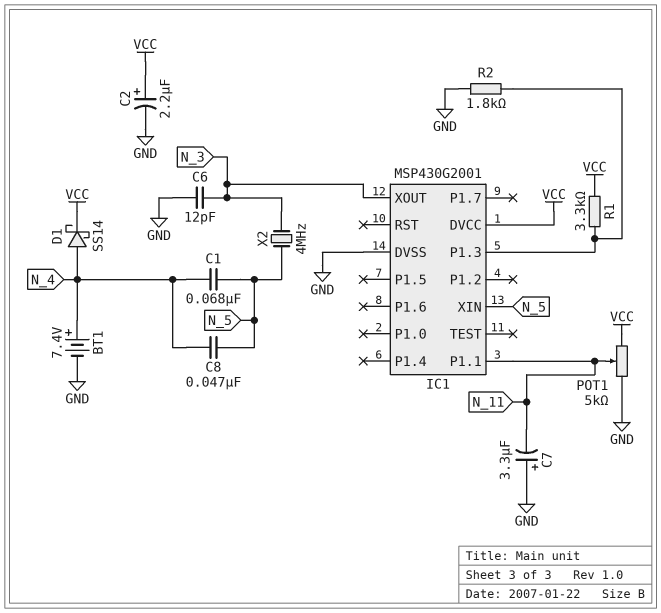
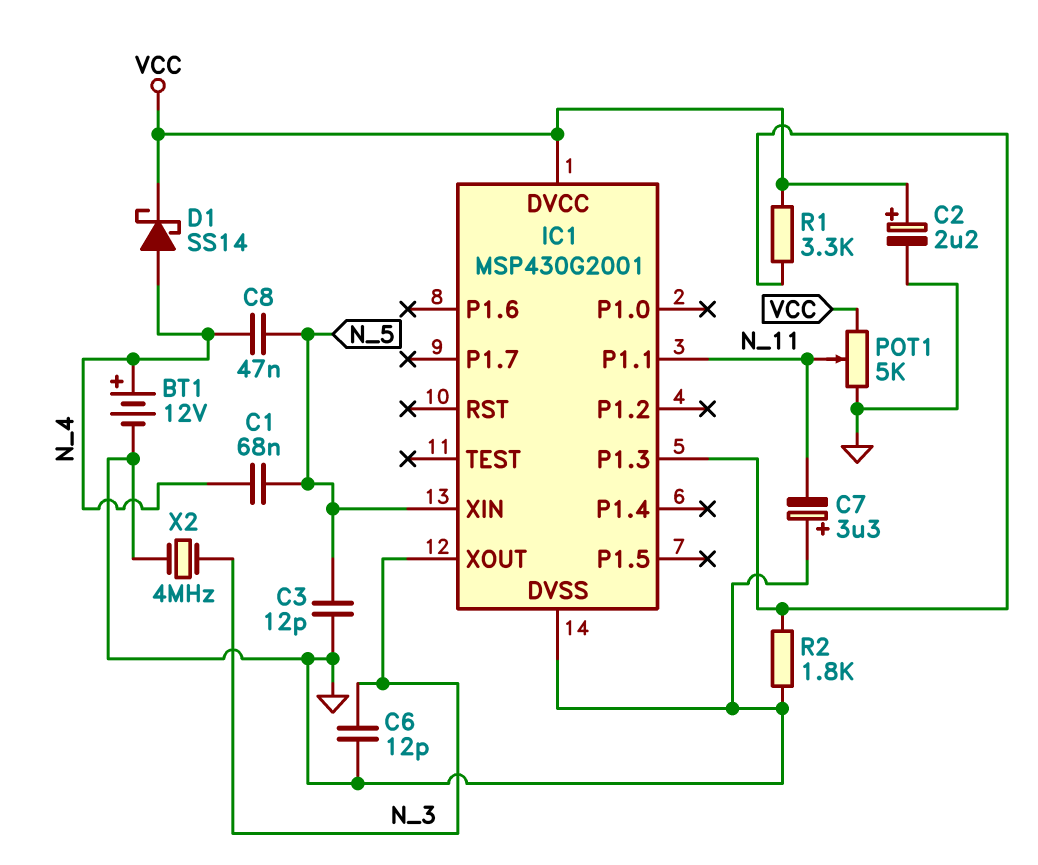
BT1: 7.4V (plus N_4, minus GND) -> 12V (plus N_4, minus GND)
C3: none -> 12pF (GND, N_5)
X2: 4MHz (N_3, N_5) -> 4MHz (GND, N_3)

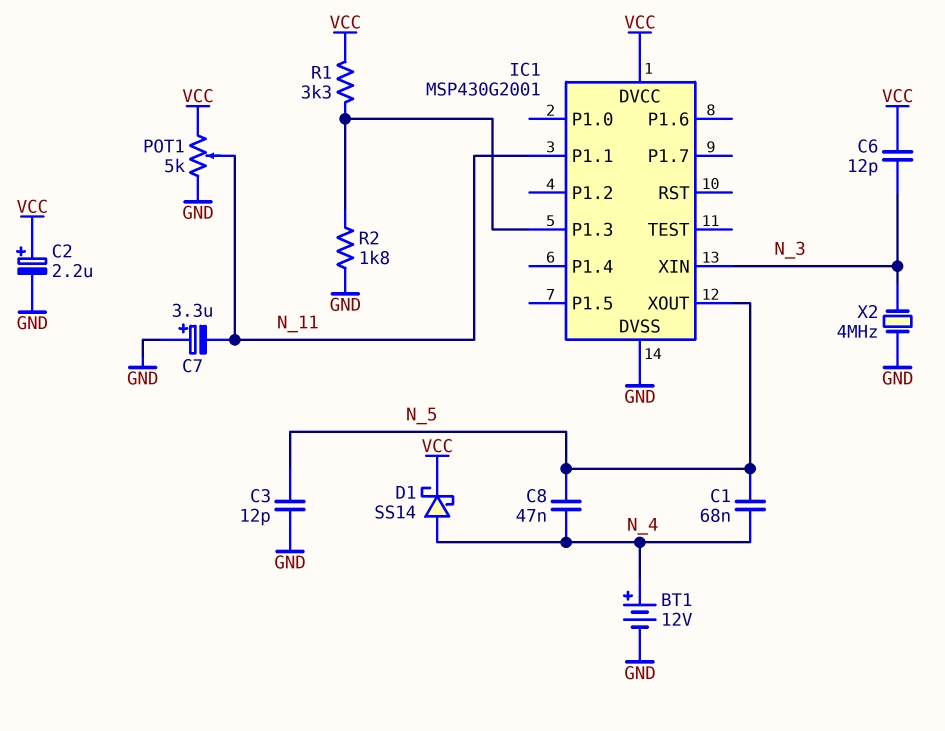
C6: 12pF (GND, N_3) -> 12pF (N_3, VCC)
IC1 pin XIN: N_5 -> N_3
IC1 pin XOUT: N_3 -> N_5

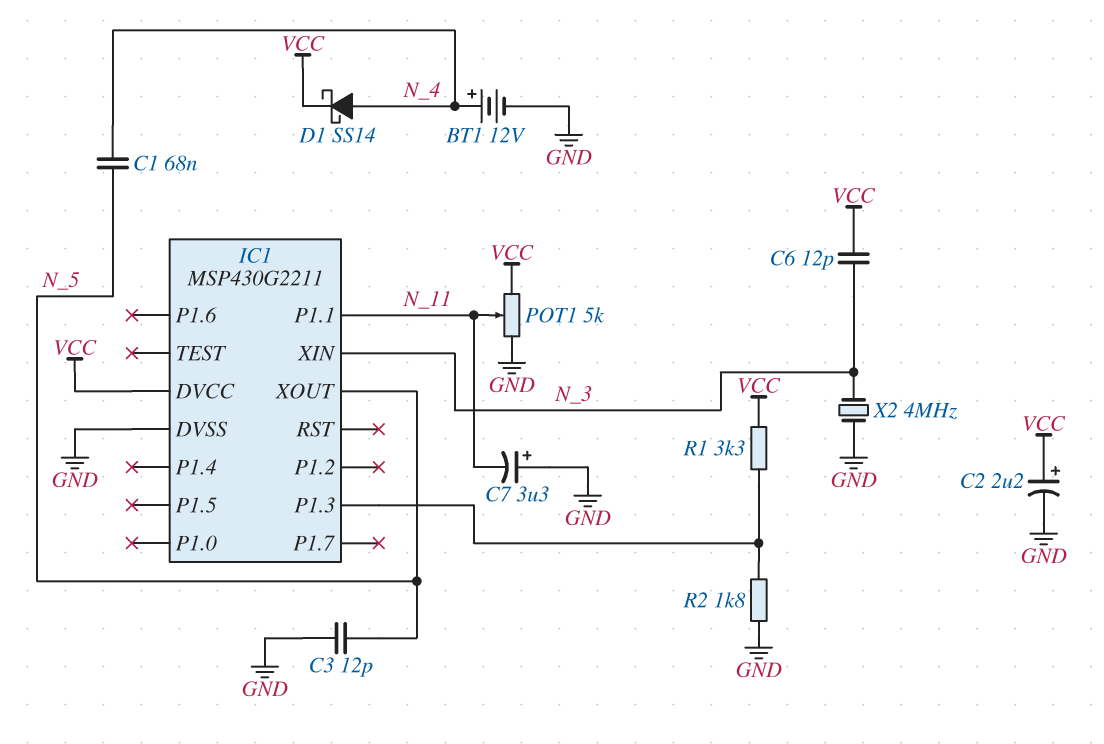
C8: 47nF (N_4, N_5) -> none
IC1: MSP430G2001 -> MSP430G2211

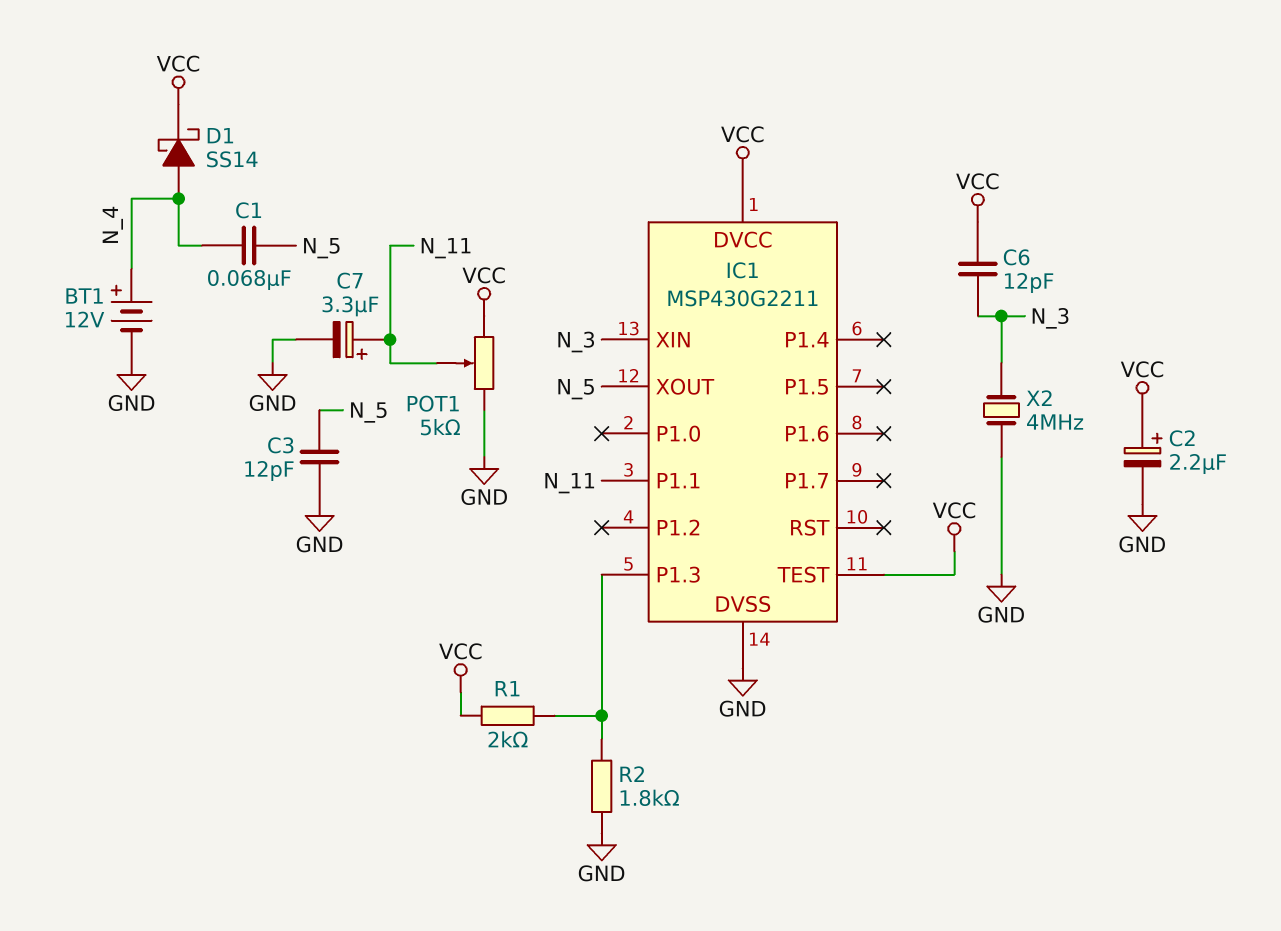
C7: 3.3uF (plus GND, minus N_11) -> 3.3uF (plus N_11, minus GND)
IC1 pin TEST: none -> VCC
R1: 3.3k (IC1/P1.3, VCC) -> 2k (IC1/P1.3, VCC)

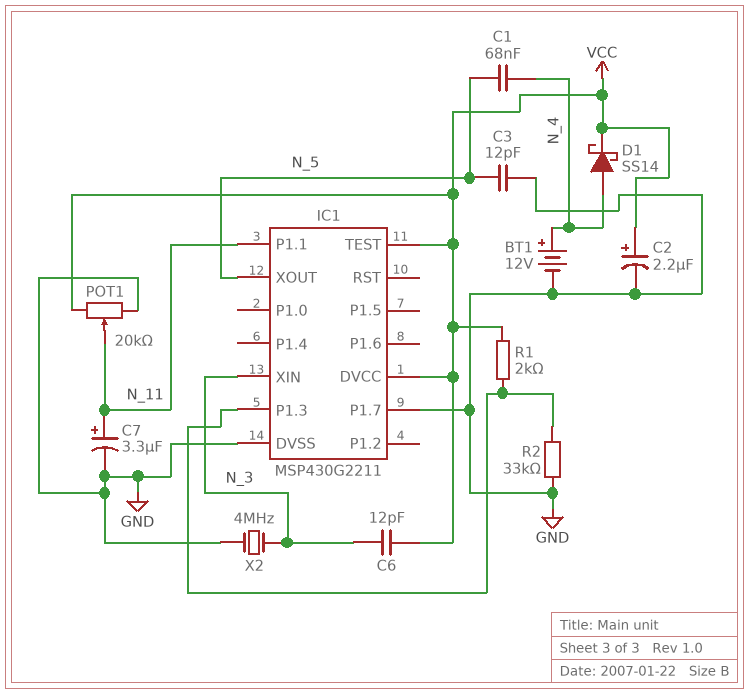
IC1 pin P1.7: none -> GND
POT1: 5k (GND, VCC, wiper N_11) -> 20k (GND, VCC, wiper N_11)
R2: 1.8k (GND, IC1/P1.3) -> 33k (GND, IC1/P1.3)

